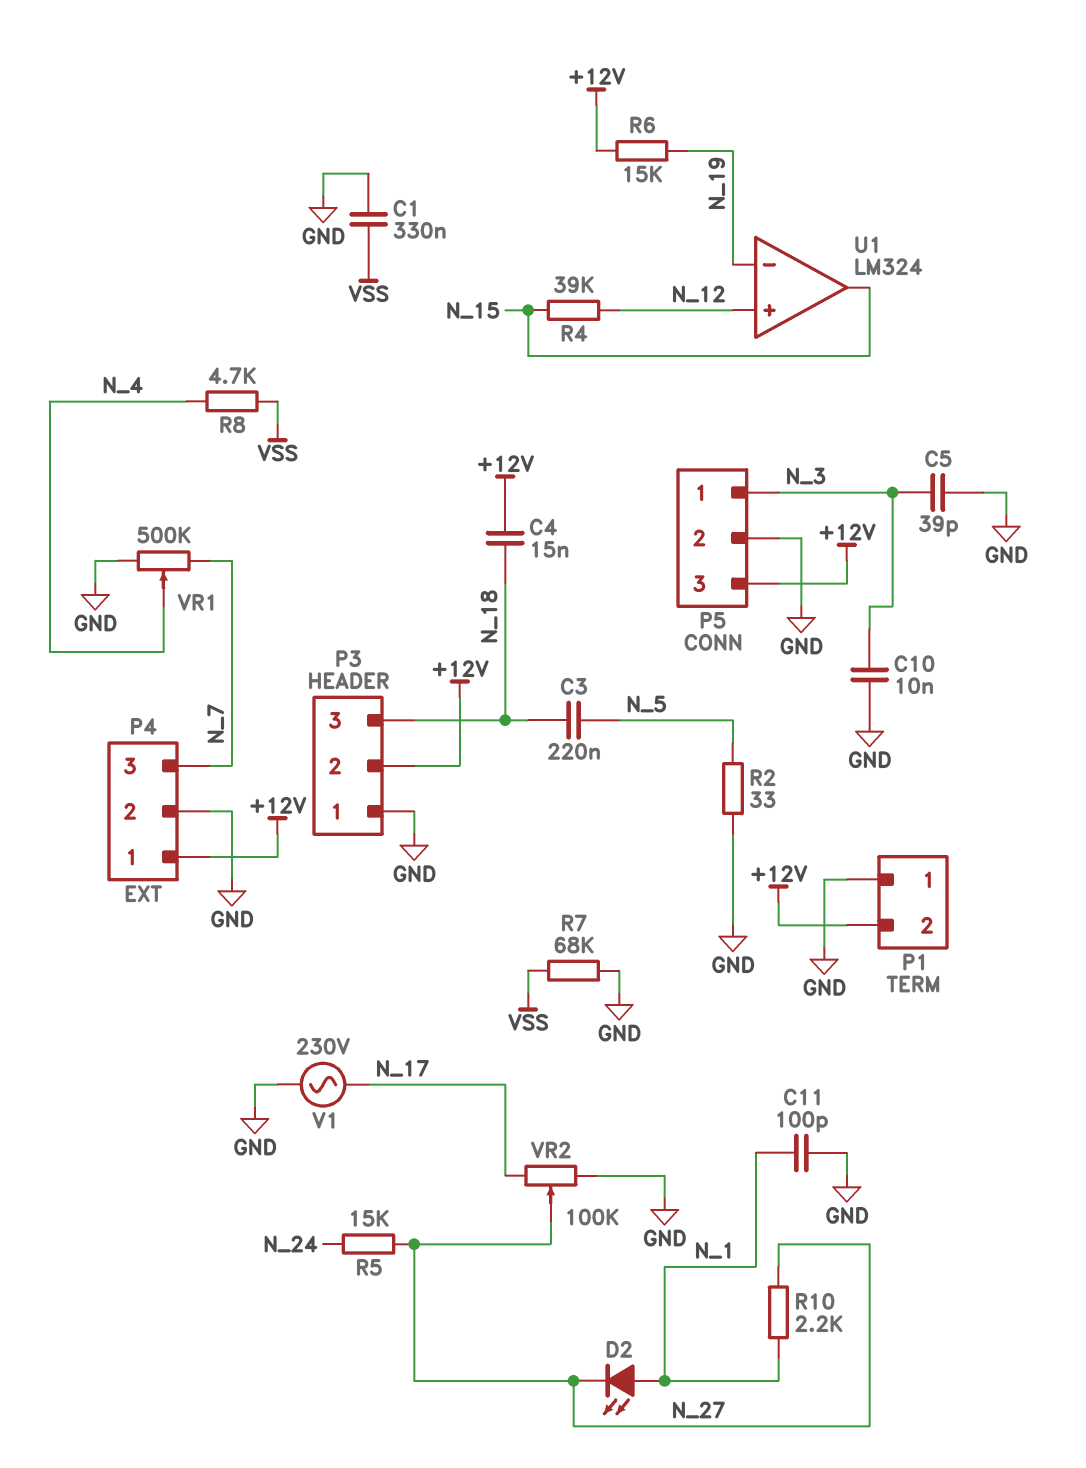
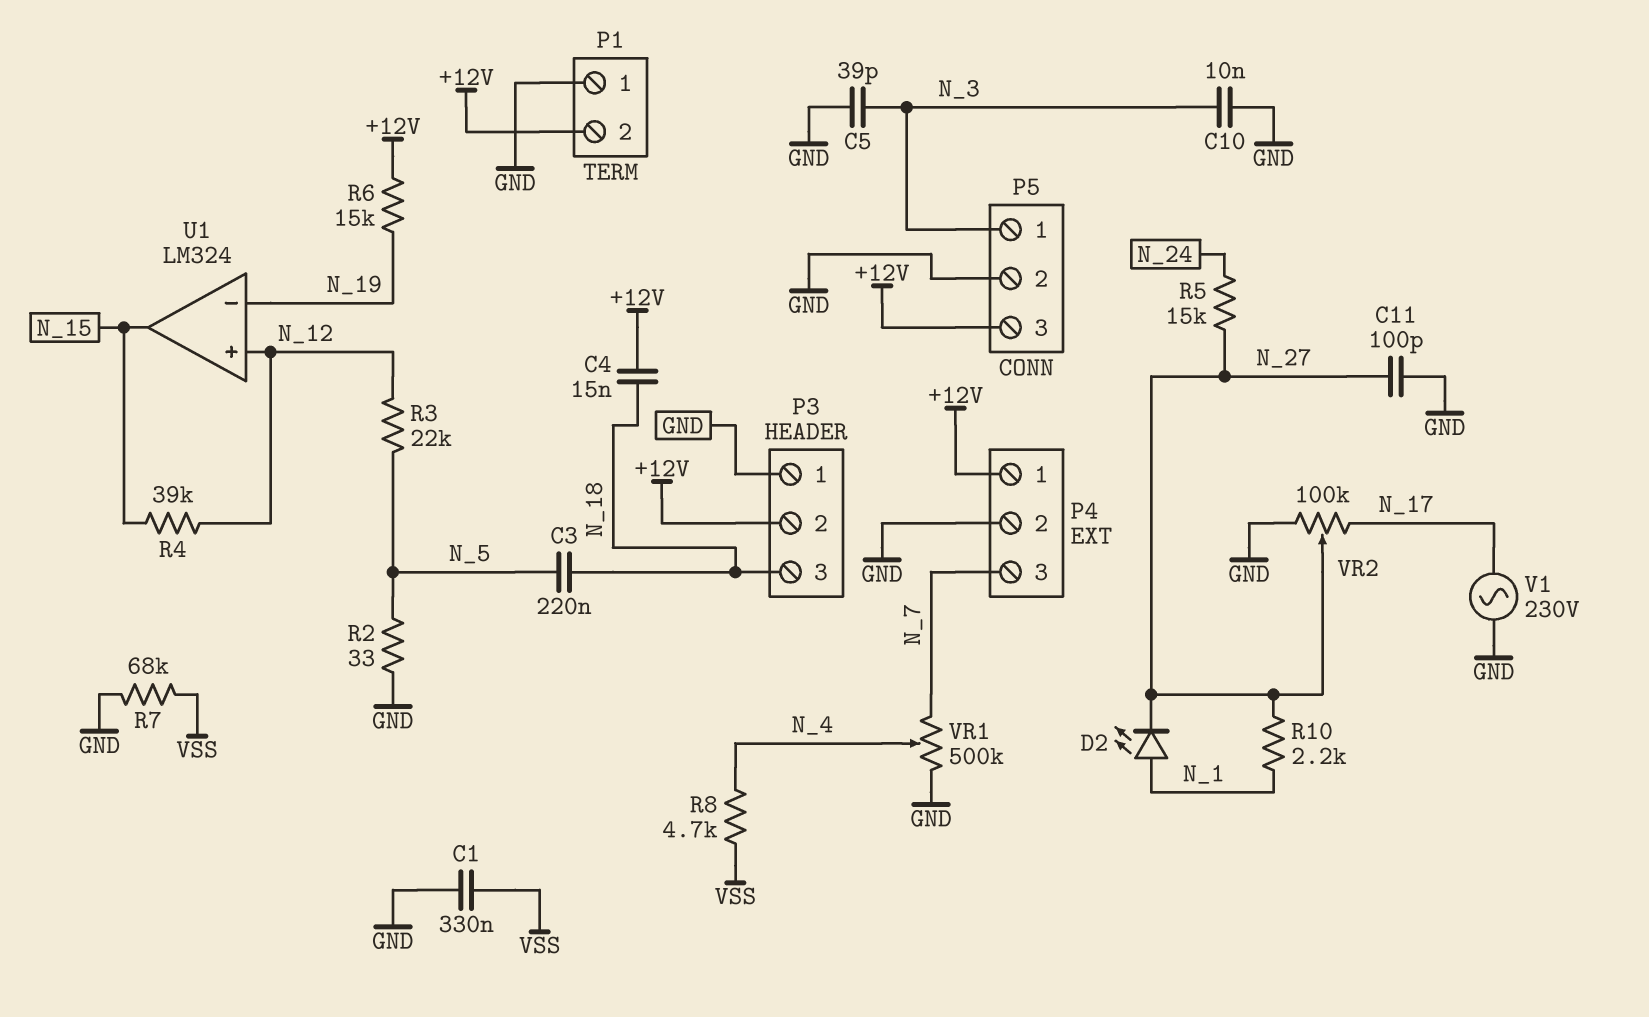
C11: 100pF (GND, N_1) -> 100pF (GND, N_27)
R3: none -> 22k (N_5, N_12)

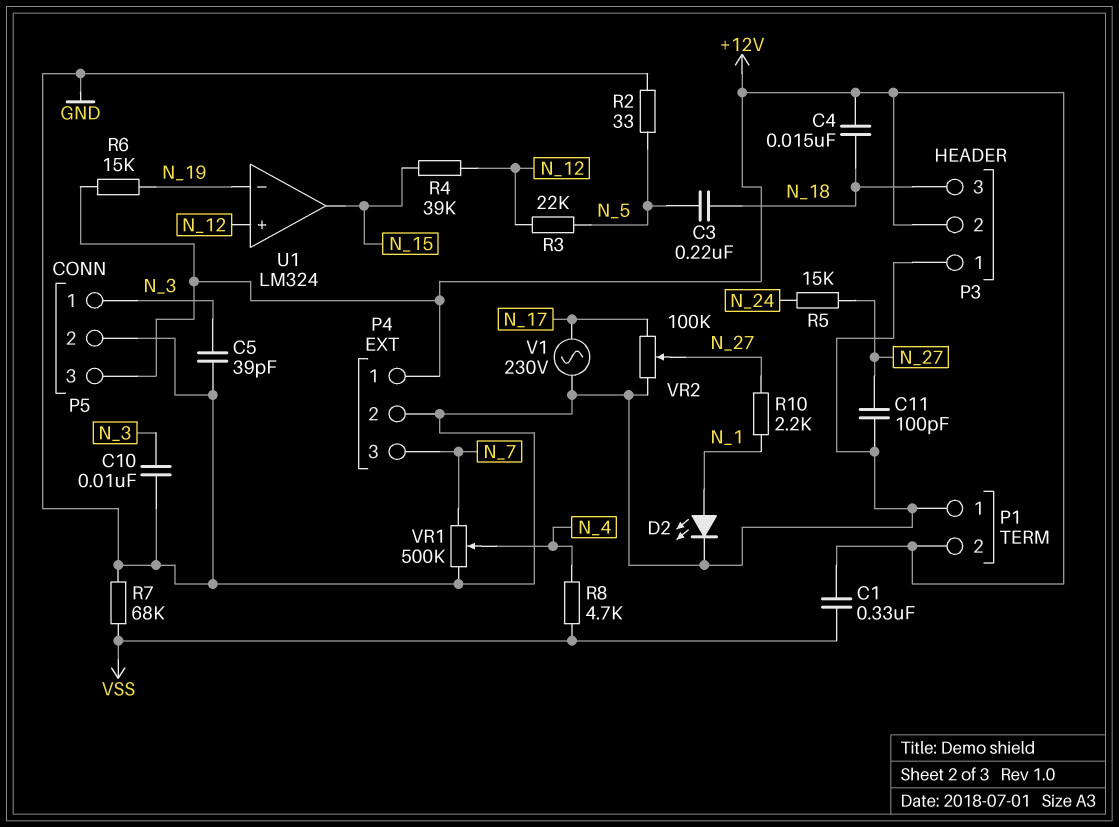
C1: 330nF (GND, VSS) -> 330nF (+12V, VSS)
D2: LED (A N_1, K N_27) -> LED (A N_1, K GND)

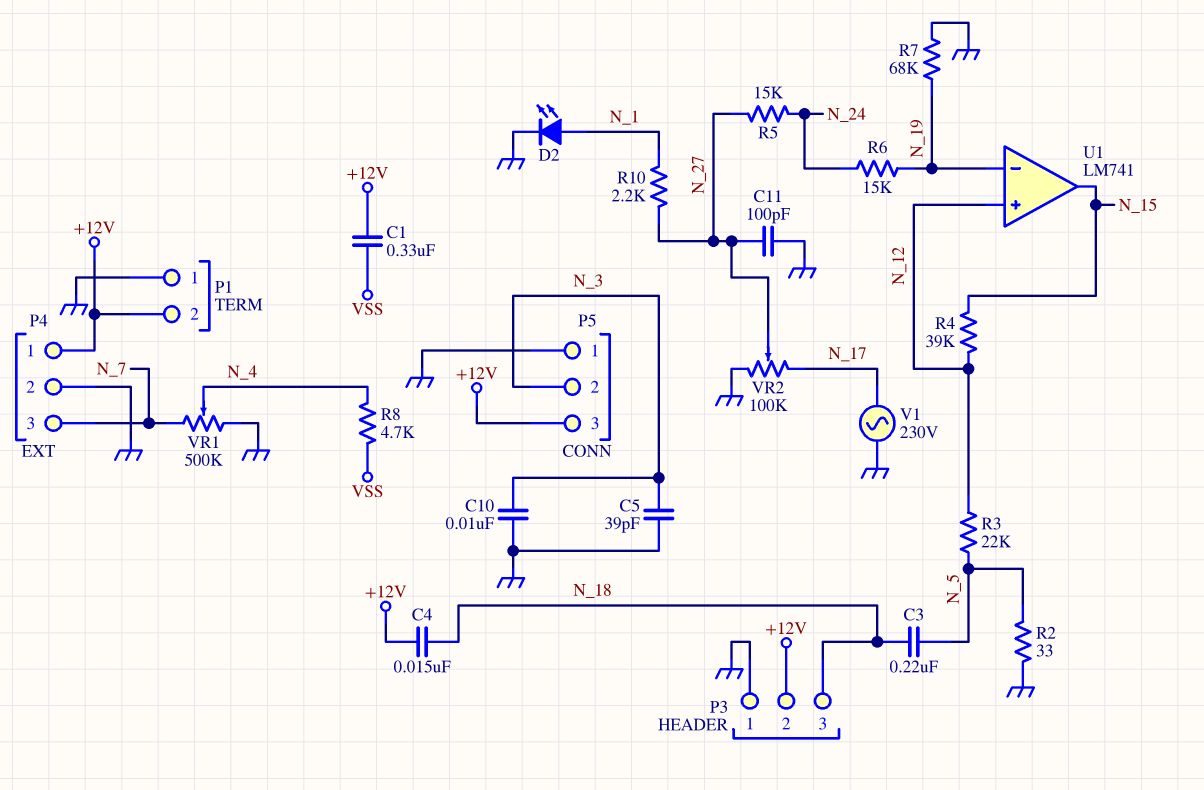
P5 pin 1: N_3 -> GND
P5 pin 2: GND -> N_3
R6: 15k (+12V, N_19) -> 15k (N_19, N_24)
R7: 68k (GND, VSS) -> 68k (GND, N_19)
U1: LM324 -> LM741

